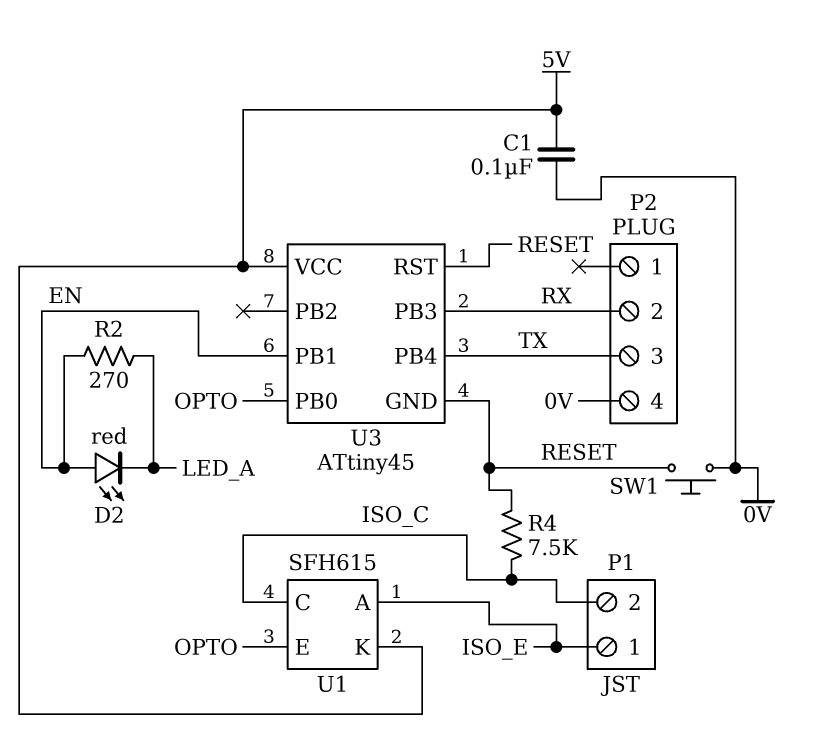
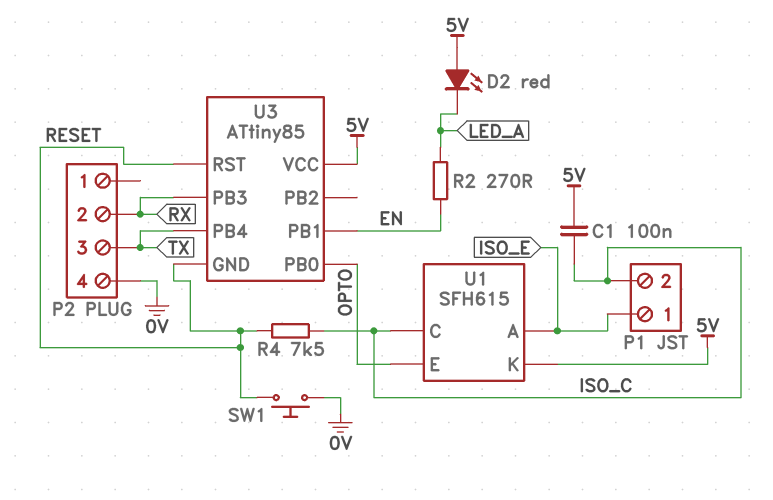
C1: 100nF (0V, 5V) -> 100nF (5V, ISO_C)
D2: LED red (A EN, K LED_A) -> LED red (A 5V, K LED_A)
U3: ATtiny45 -> ATtiny85

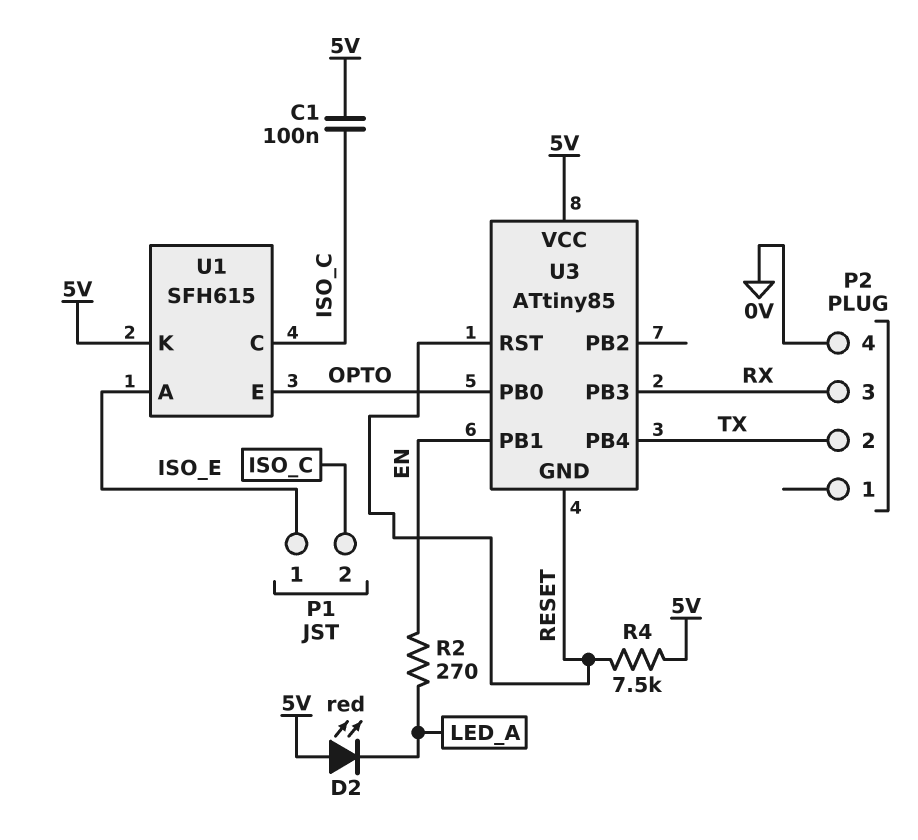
P2 pin 2: RX -> TX
P2 pin 3: TX -> RX
R4: 7.5k (ISO_C, RESET) -> 7.5k (5V, RESET)
SW1: button (0V, RESET) -> none

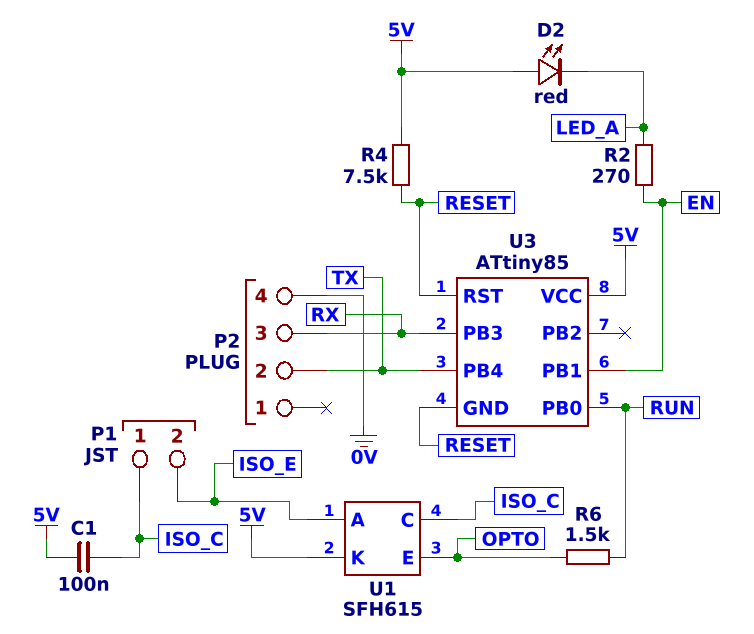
P1 pin 1: ISO_E -> ISO_C
P1 pin 2: ISO_C -> ISO_E
R6: none -> 1.5k (OPTO, RUN)
U3 pin PB0: OPTO -> RUN

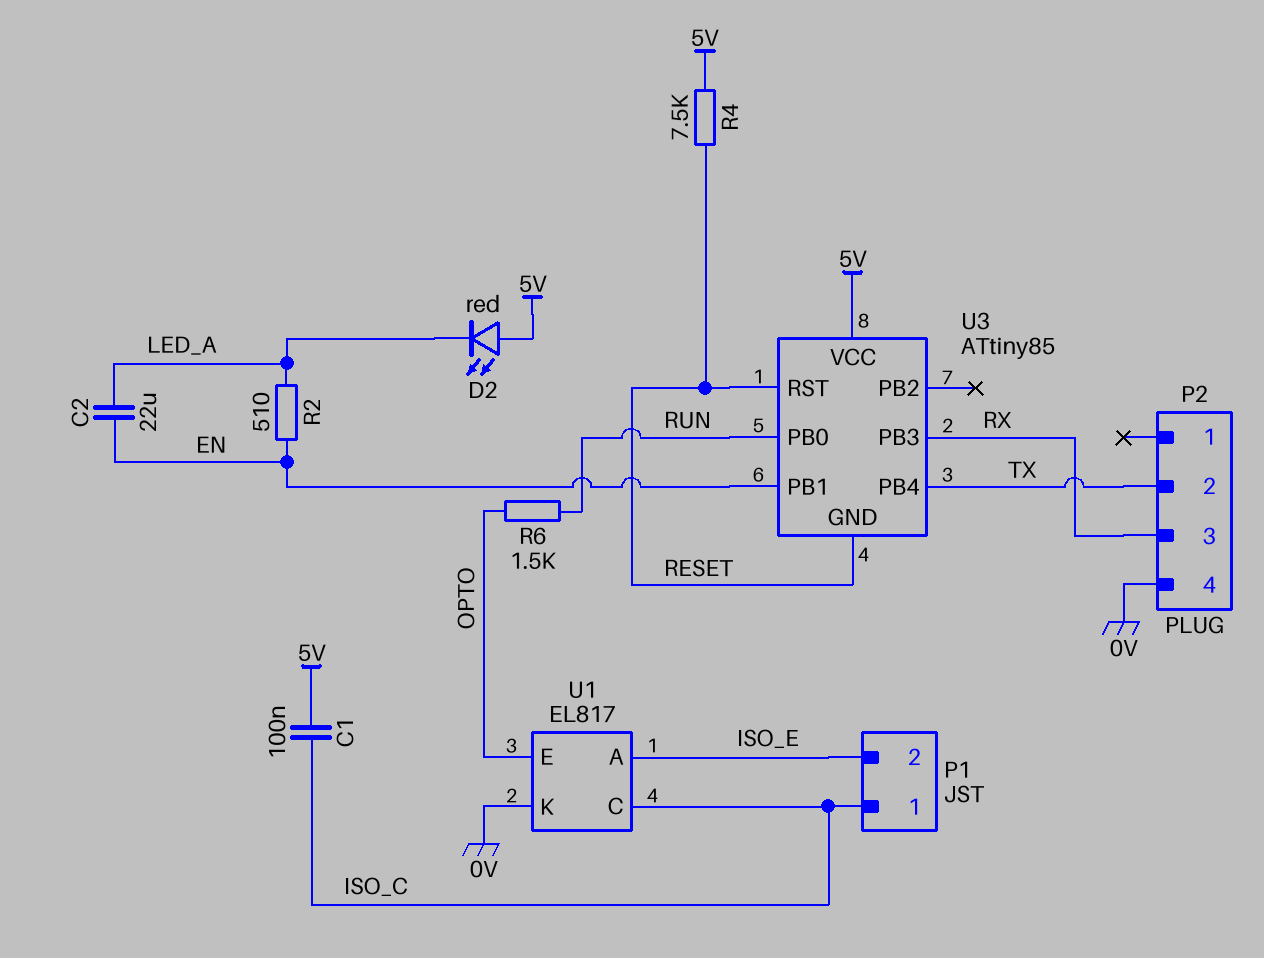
C2: none -> 22uF (EN, LED_A)
R2: 270 (EN, LED_A) -> 510 (EN, LED_A)
U1: SFH615 -> EL817
U1 pin K: 5V -> 0V

